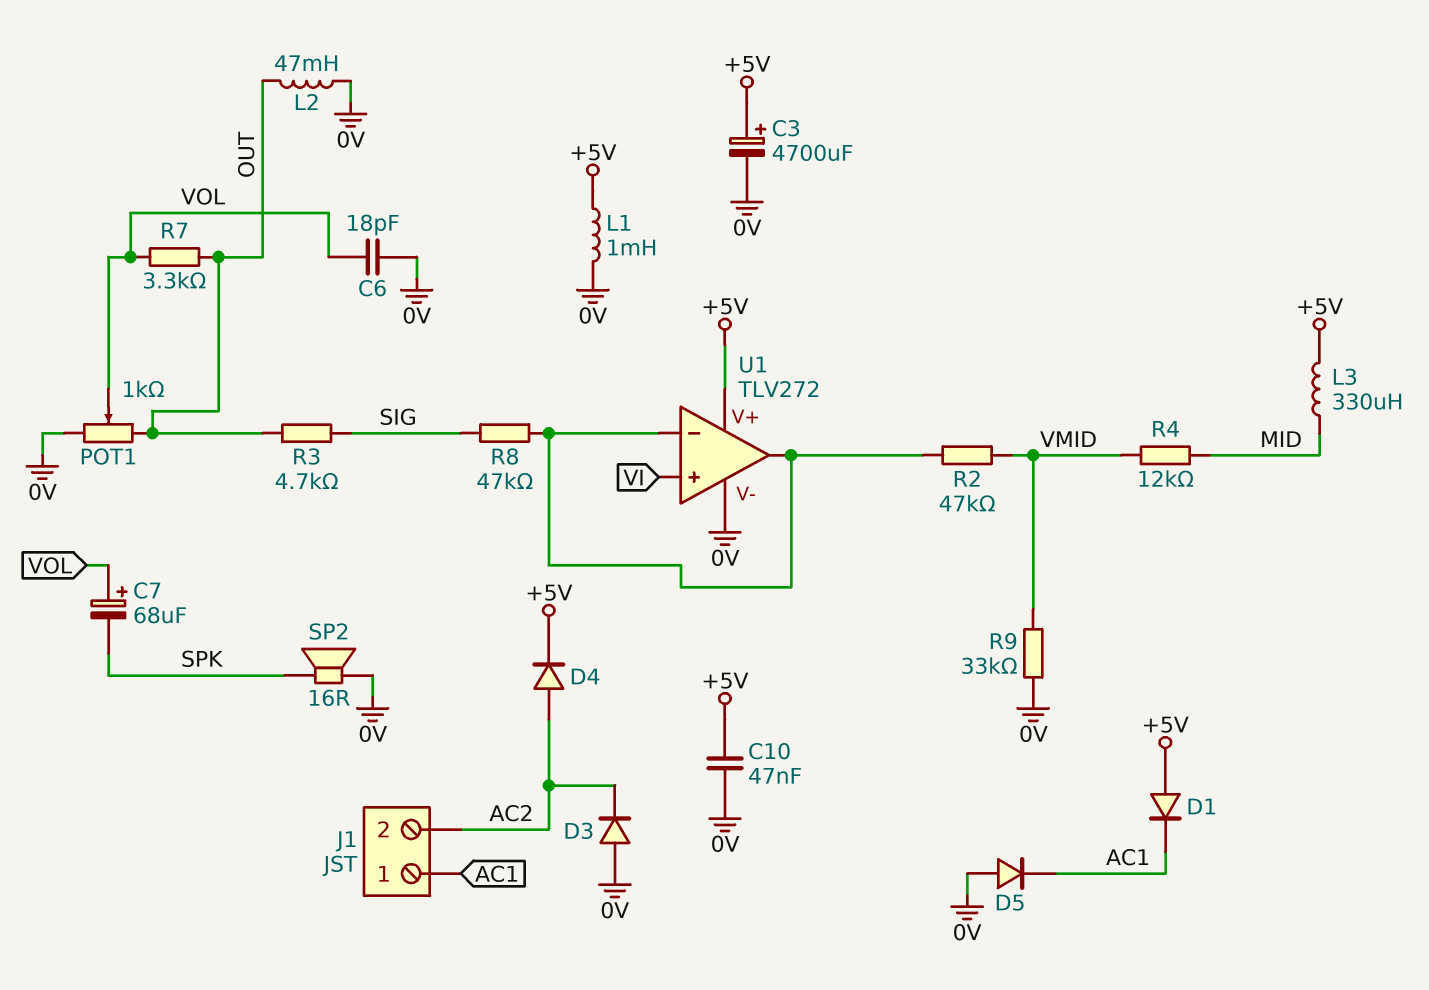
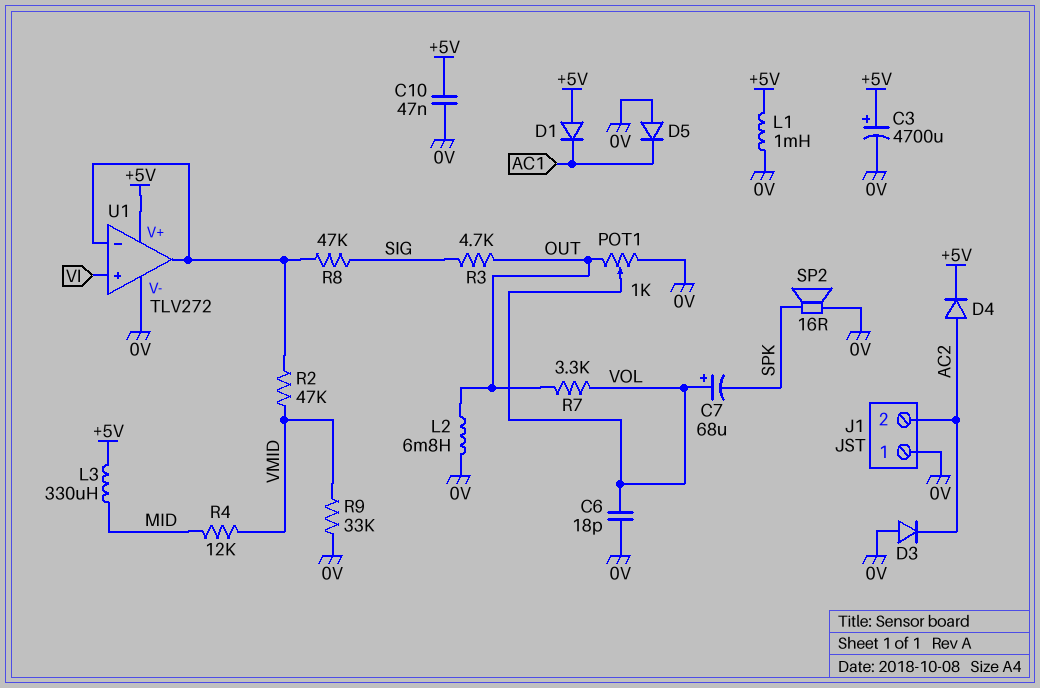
J1 pin 1: AC1 -> 0V
L2: 47mH (0V, OUT) -> 6.8mH (0V, OUT)

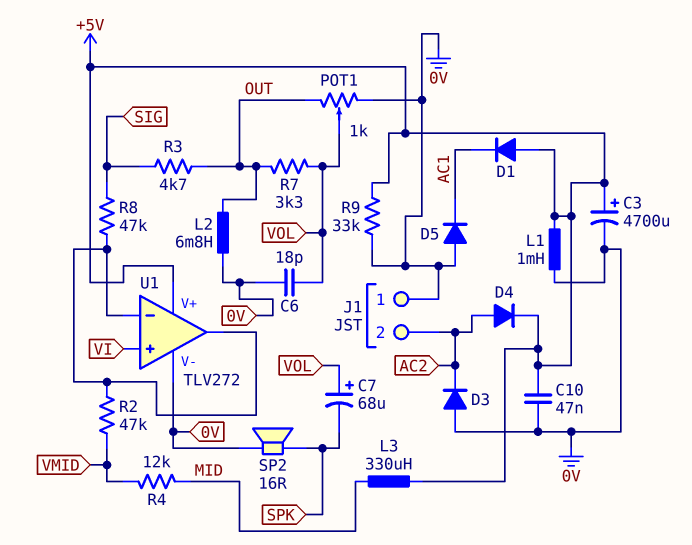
R9: 33k (0V, VMID) -> 33k (+5V, 0V)

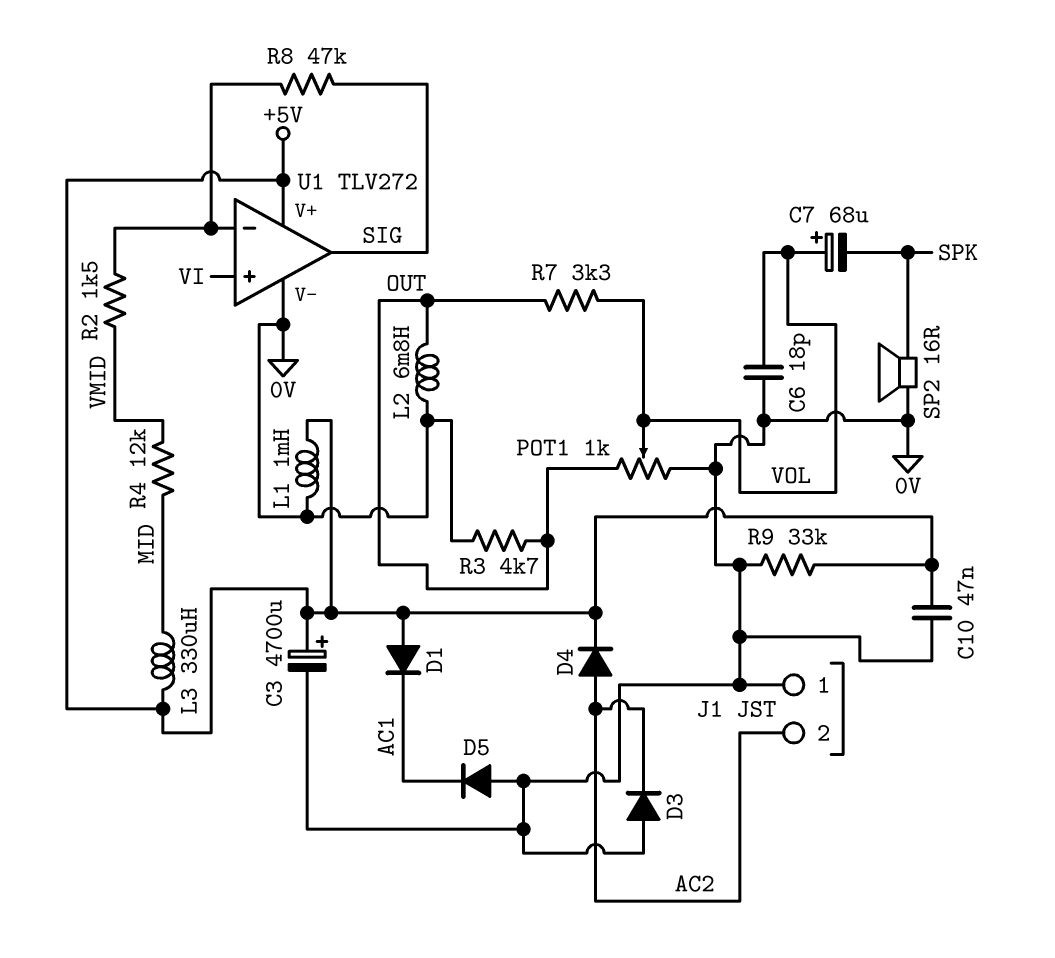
R2: 47k (U1/in-, VMID) -> 1.5k (U1/in-, VMID)
R3: 4.7k (OUT, SIG) -> 4.7k (0V, OUT)
U1 pin out: U1/in- -> SIG

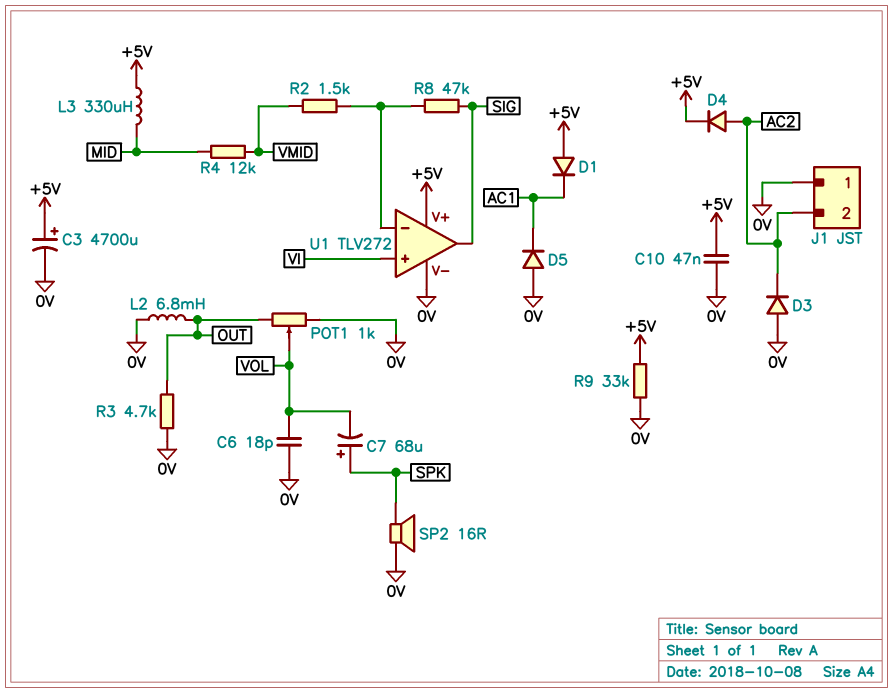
C7: 68uF (plus VOL, minus SPK) -> 68uF (plus SPK, minus VOL)
L1: 1mH (+5V, 0V) -> none
R7: 3.3k (OUT, VOL) -> none

